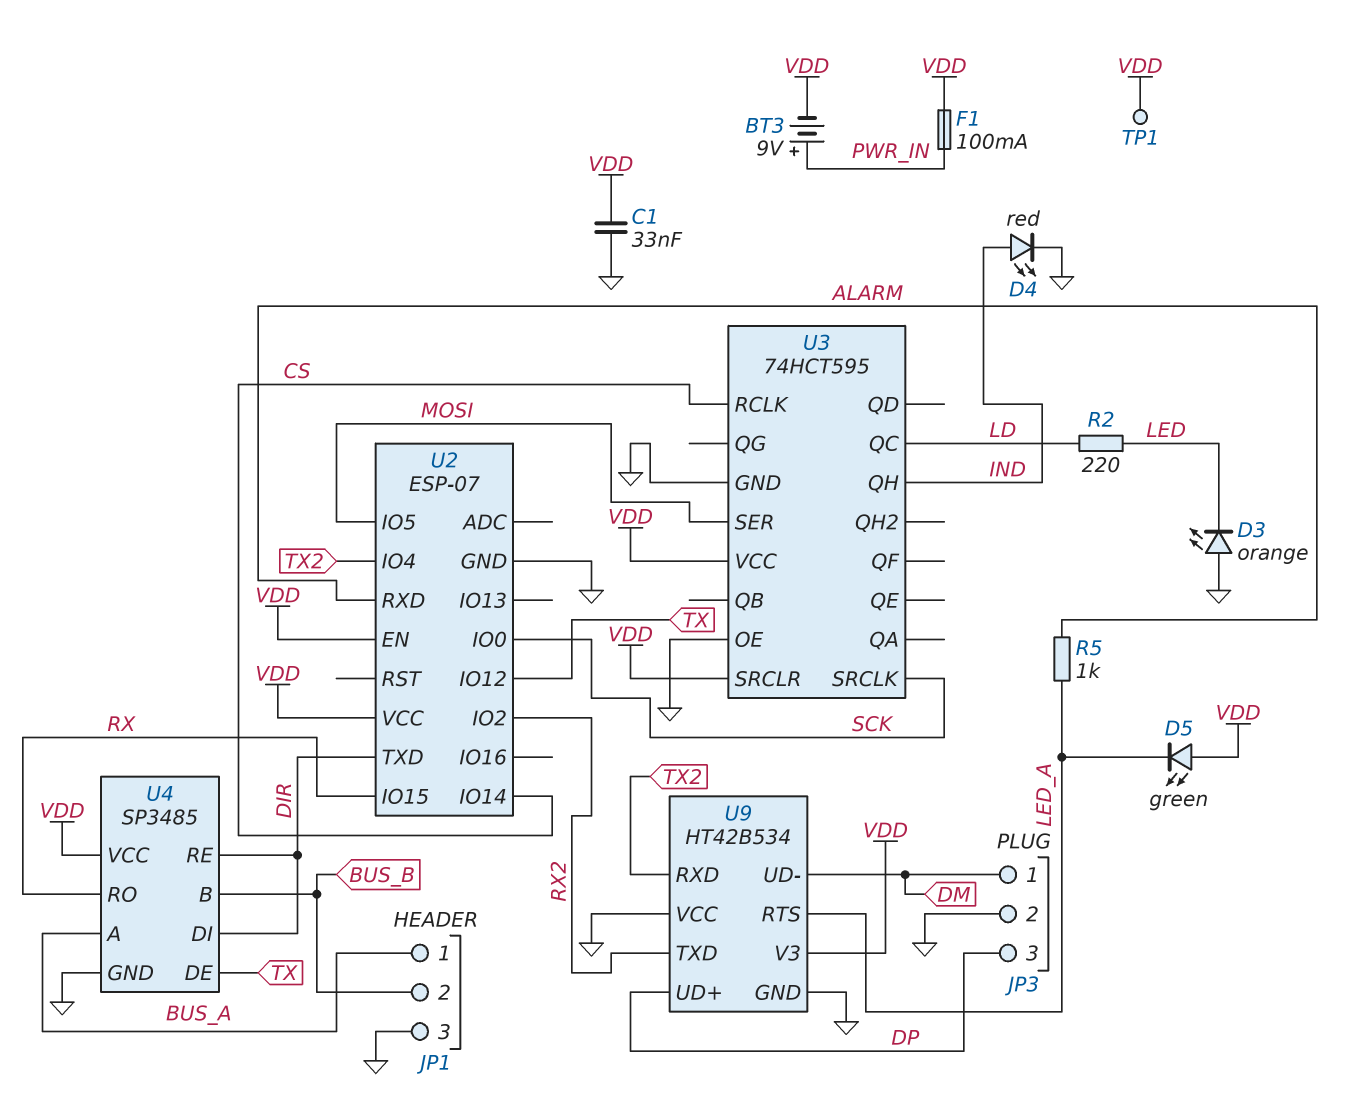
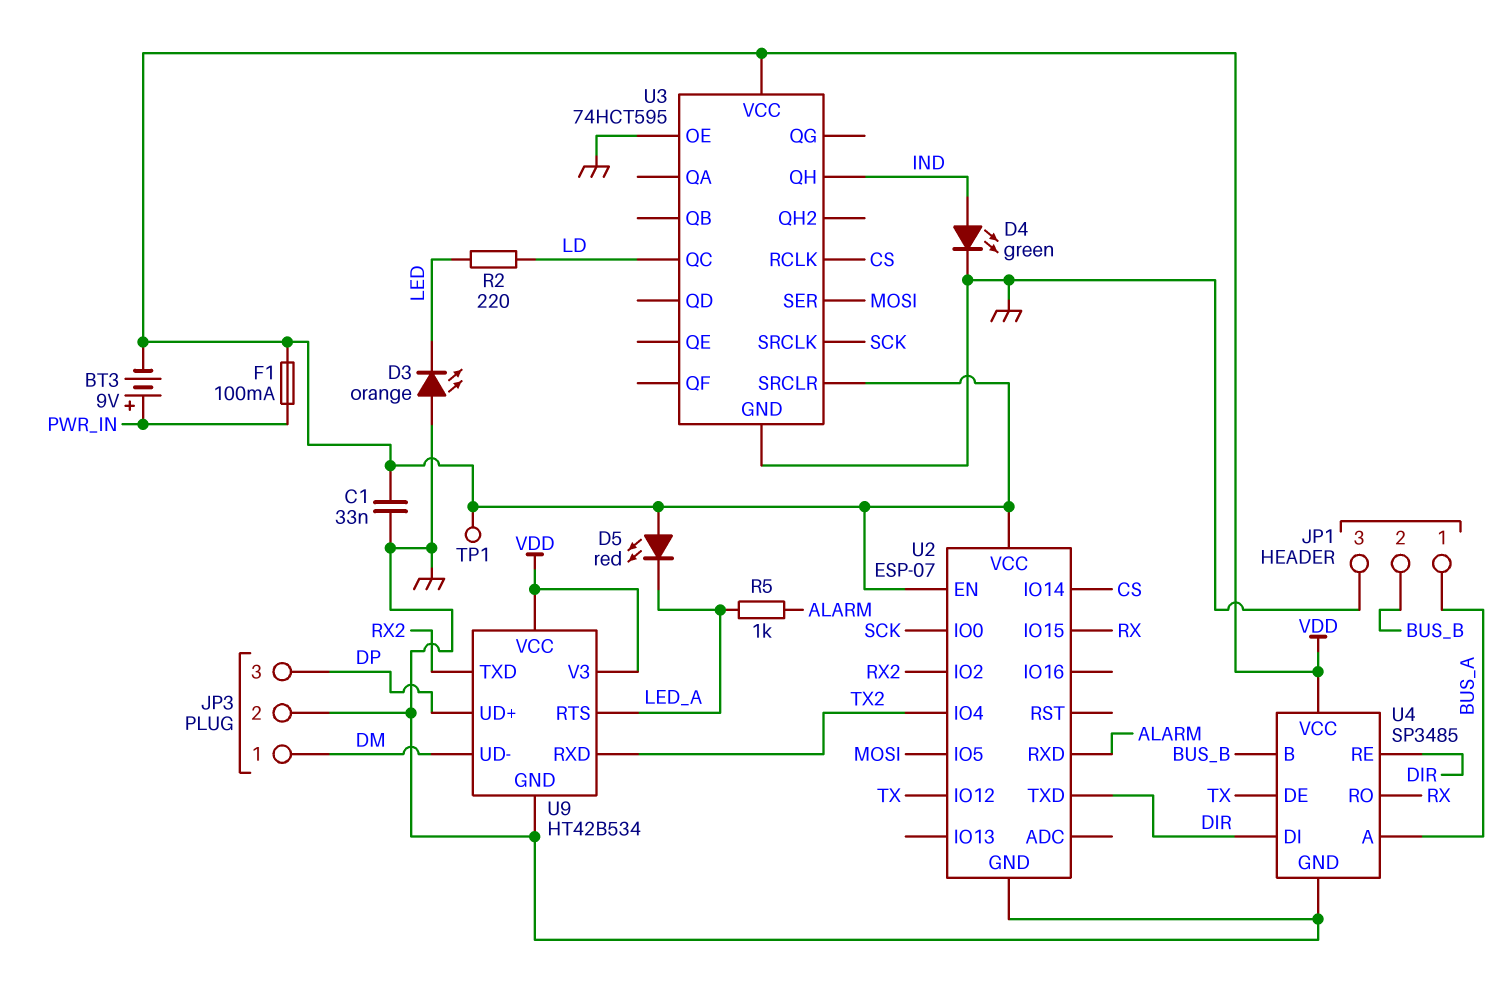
D4: LED red (A IND, K GND) -> LED green (A IND, K GND)
D5: LED green (A VDD, K LED_A) -> LED red (A VDD, K LED_A)
U9 pin VCC: GND -> VDD

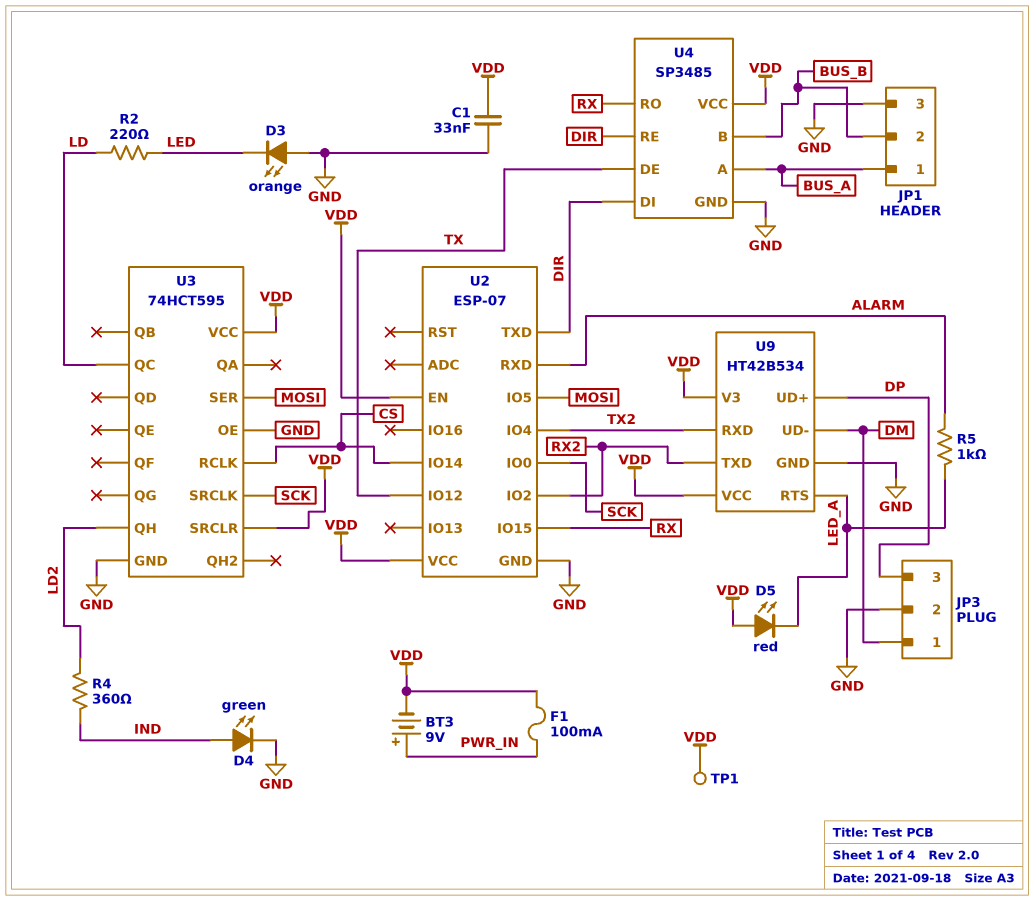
R4: none -> 360 (IND, LD2)
U3 pin QH: IND -> LD2

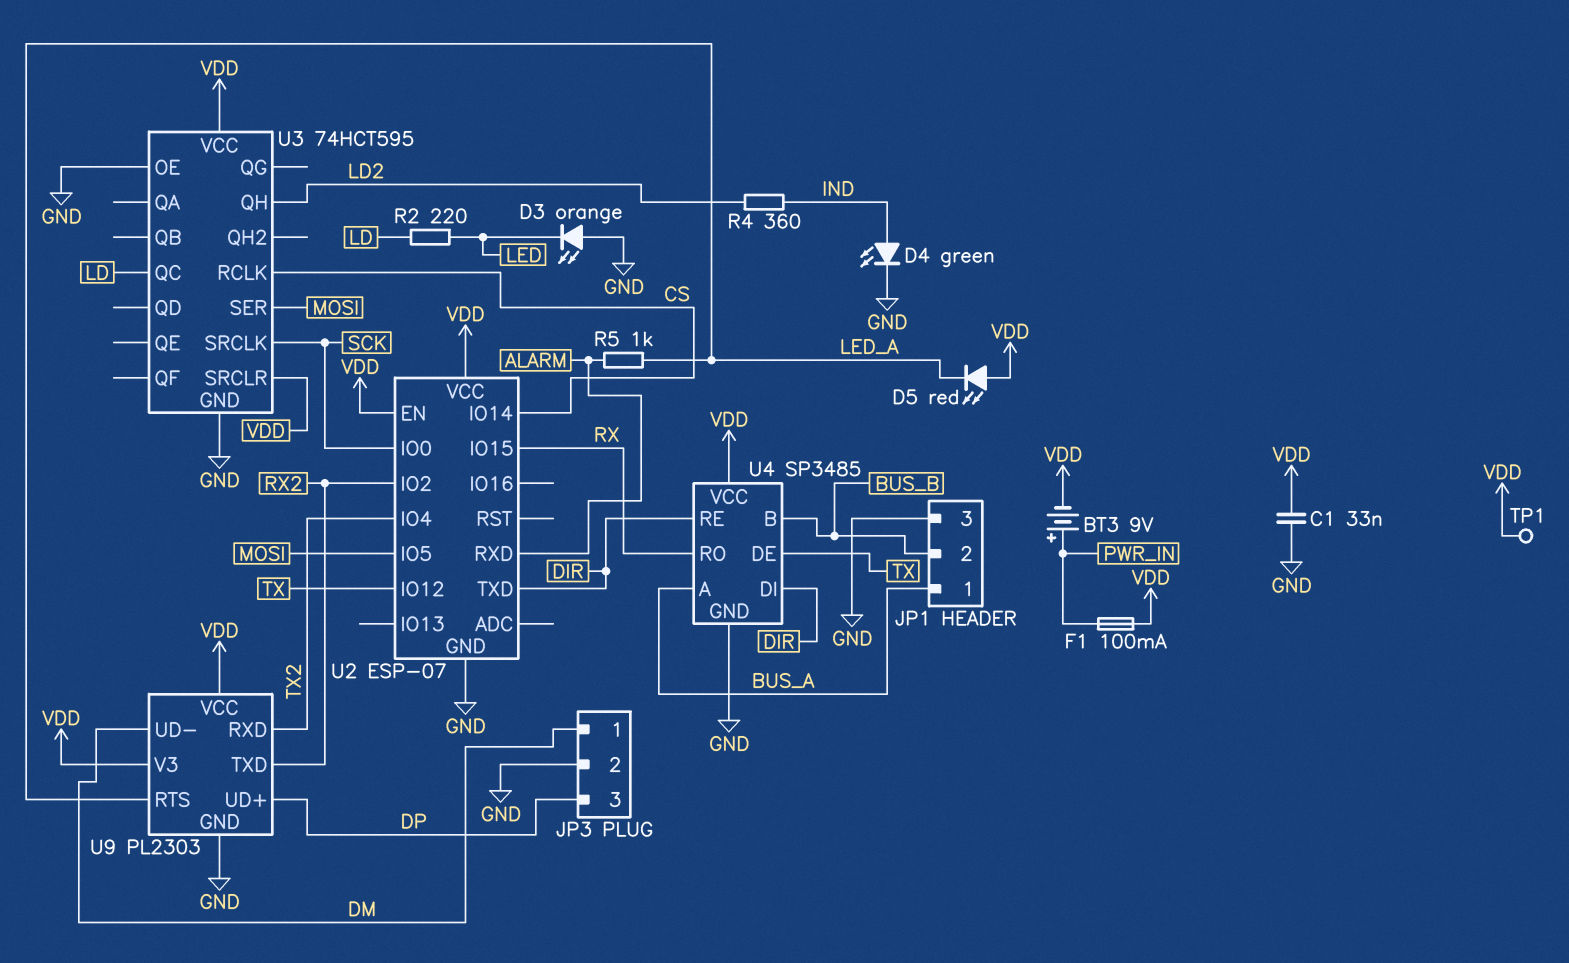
U9: HT42B534 -> PL2303

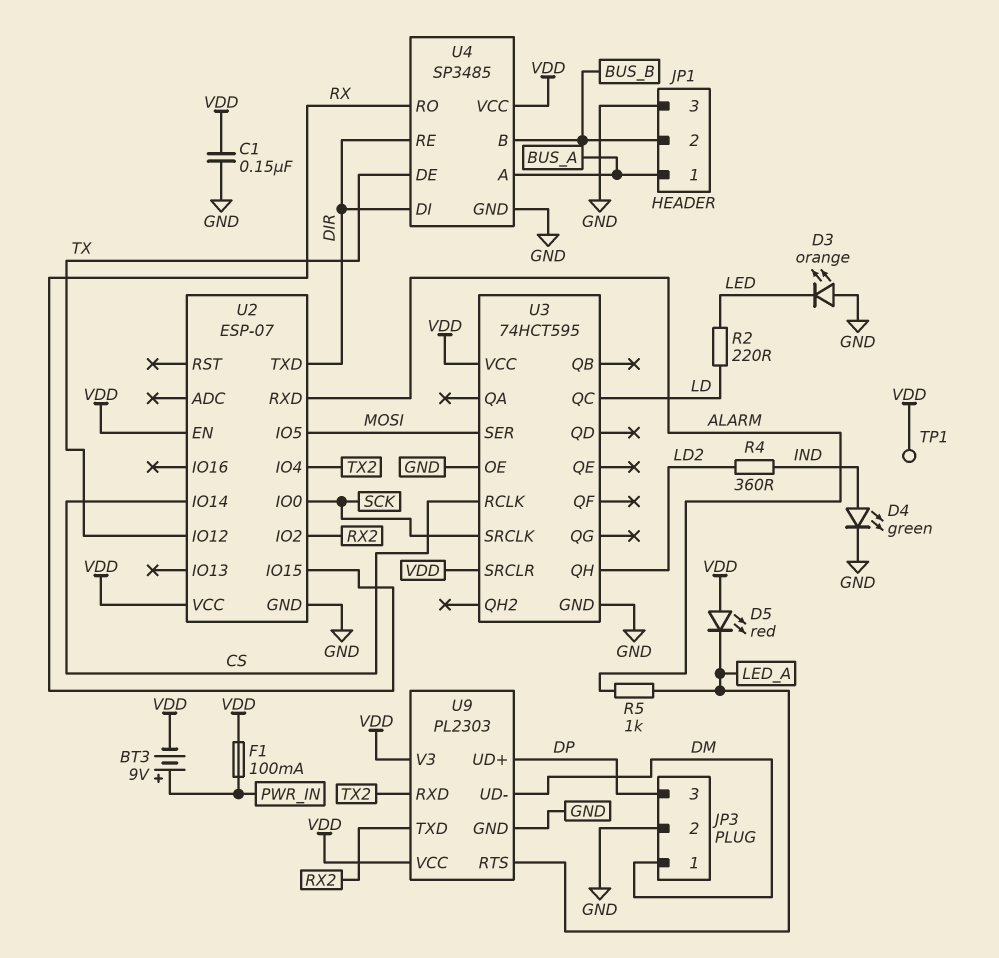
C1: 33nF (GND, VDD) -> 150nF (GND, VDD)

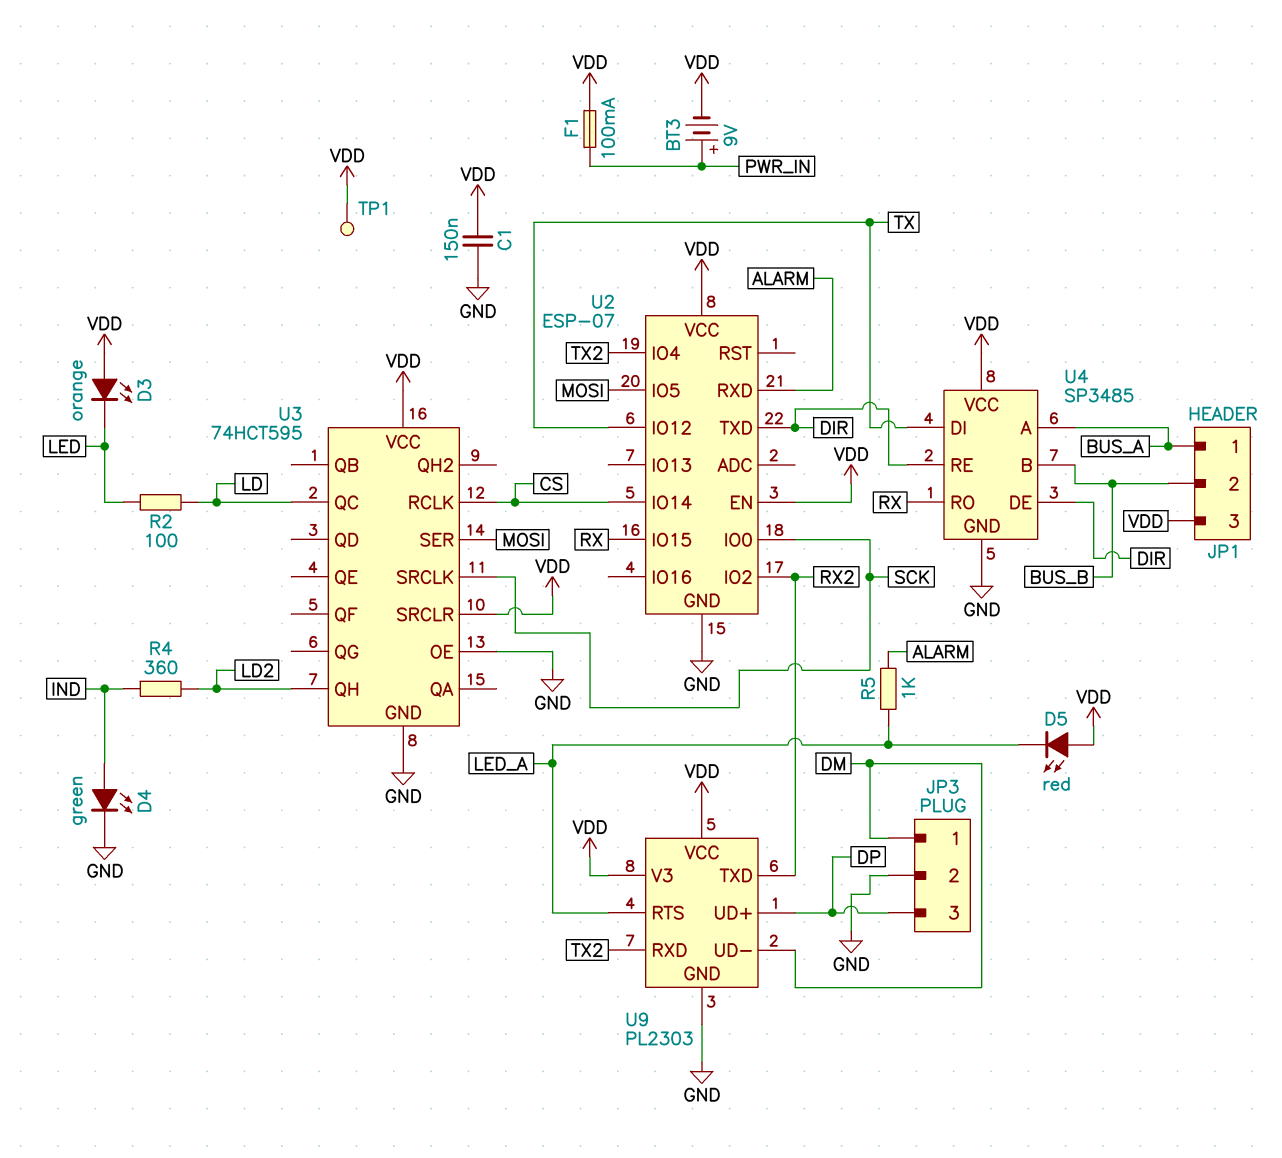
D3: LED orange (A GND, K LED) -> LED orange (A VDD, K LED)
JP1 pin 3: GND -> VDD
R2: 220 (LD, LED) -> 100 (LD, LED)
U4 pin DE: TX -> DIR
U4 pin DI: DIR -> TX

